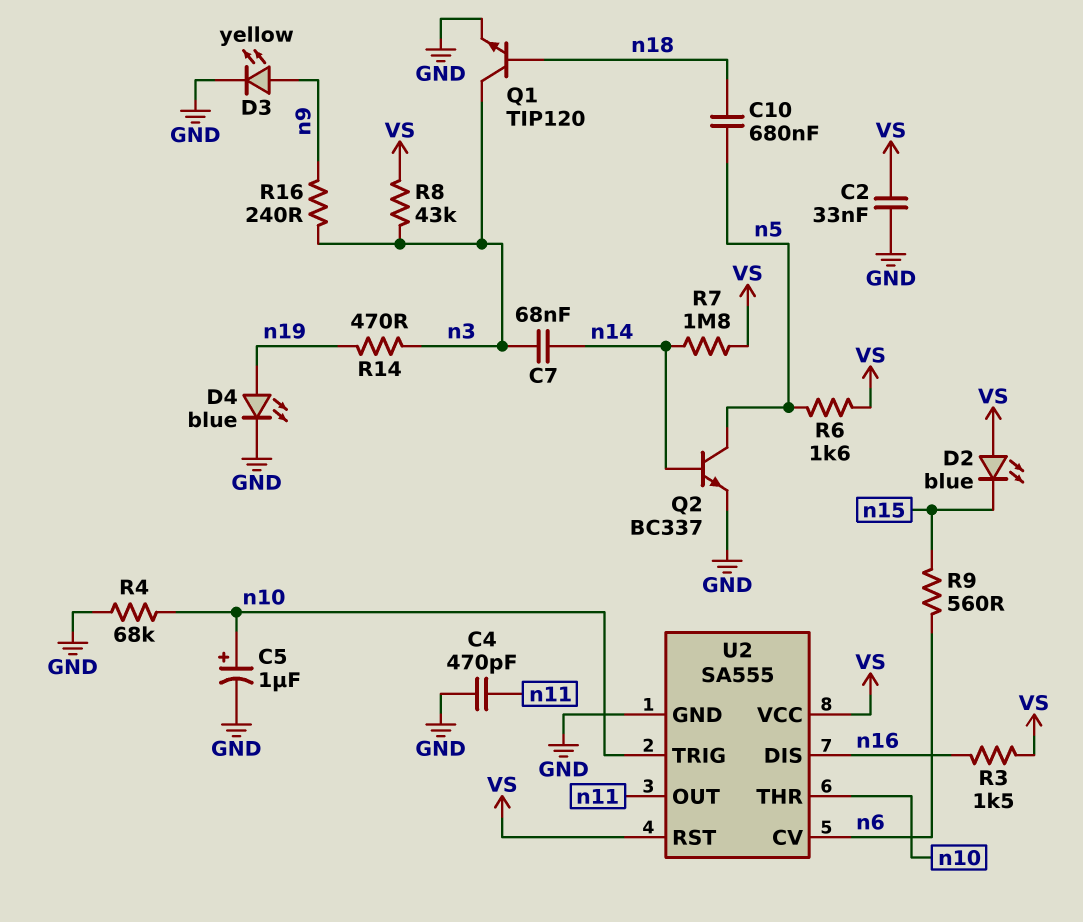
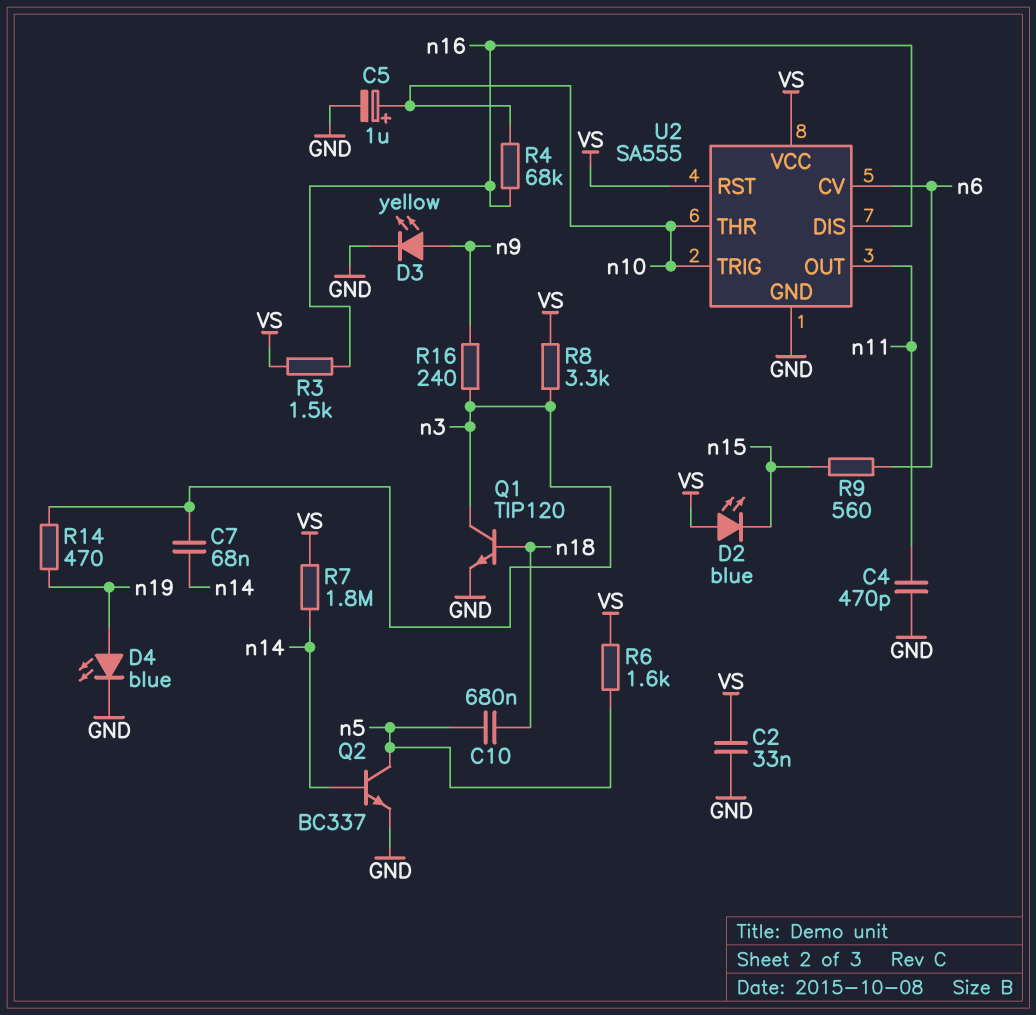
R4: 68k (GND, n10) -> 68k (n10, n16)
R8: 43k (VS, n3) -> 3.3k (VS, n3)

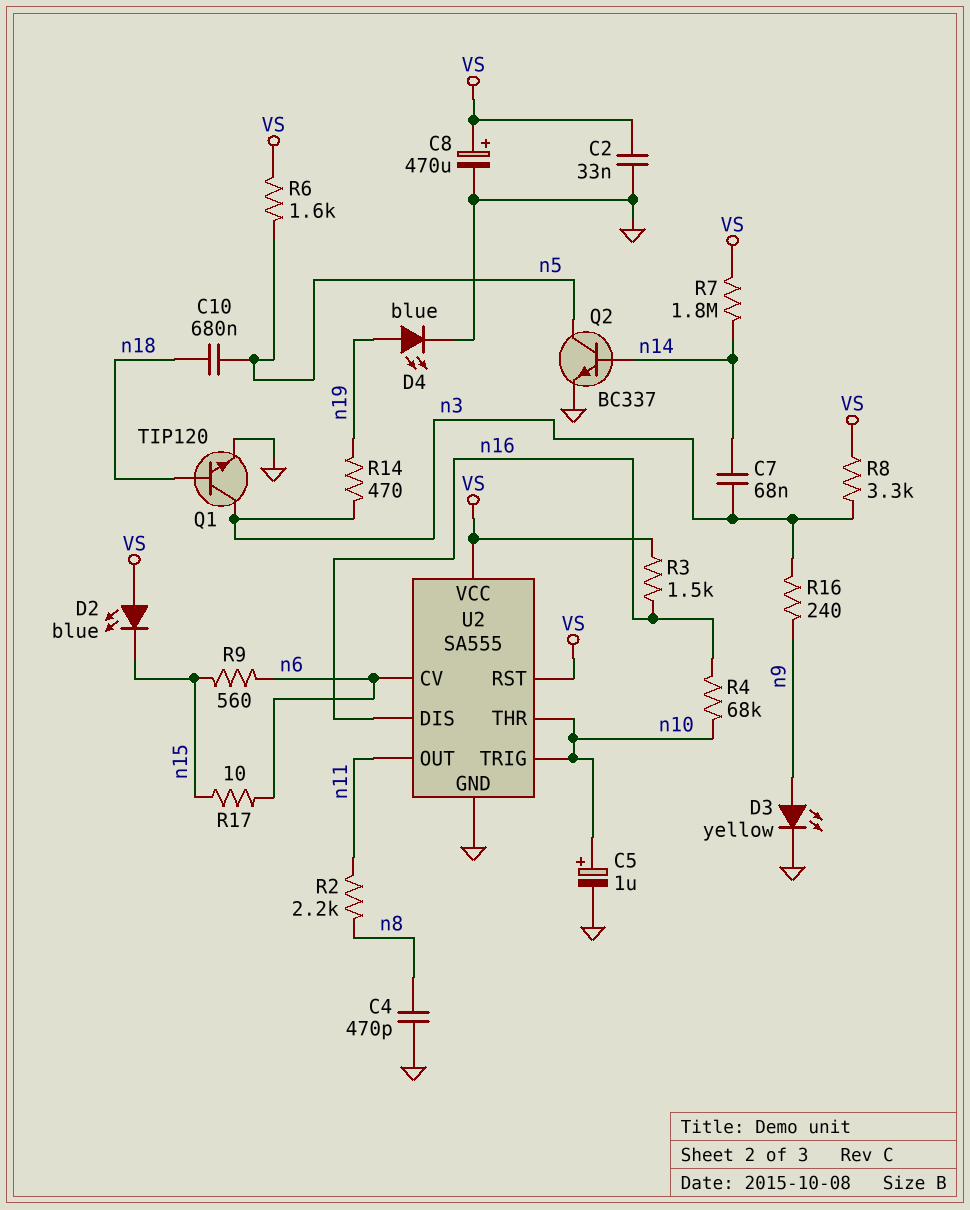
C4: 470pF (GND, n11) -> 470pF (GND, n8)
C8: none -> 470uF (plus VS, minus GND)
R2: none -> 2.2k (n8, n11)
R17: none -> 10 (n6, n15)

